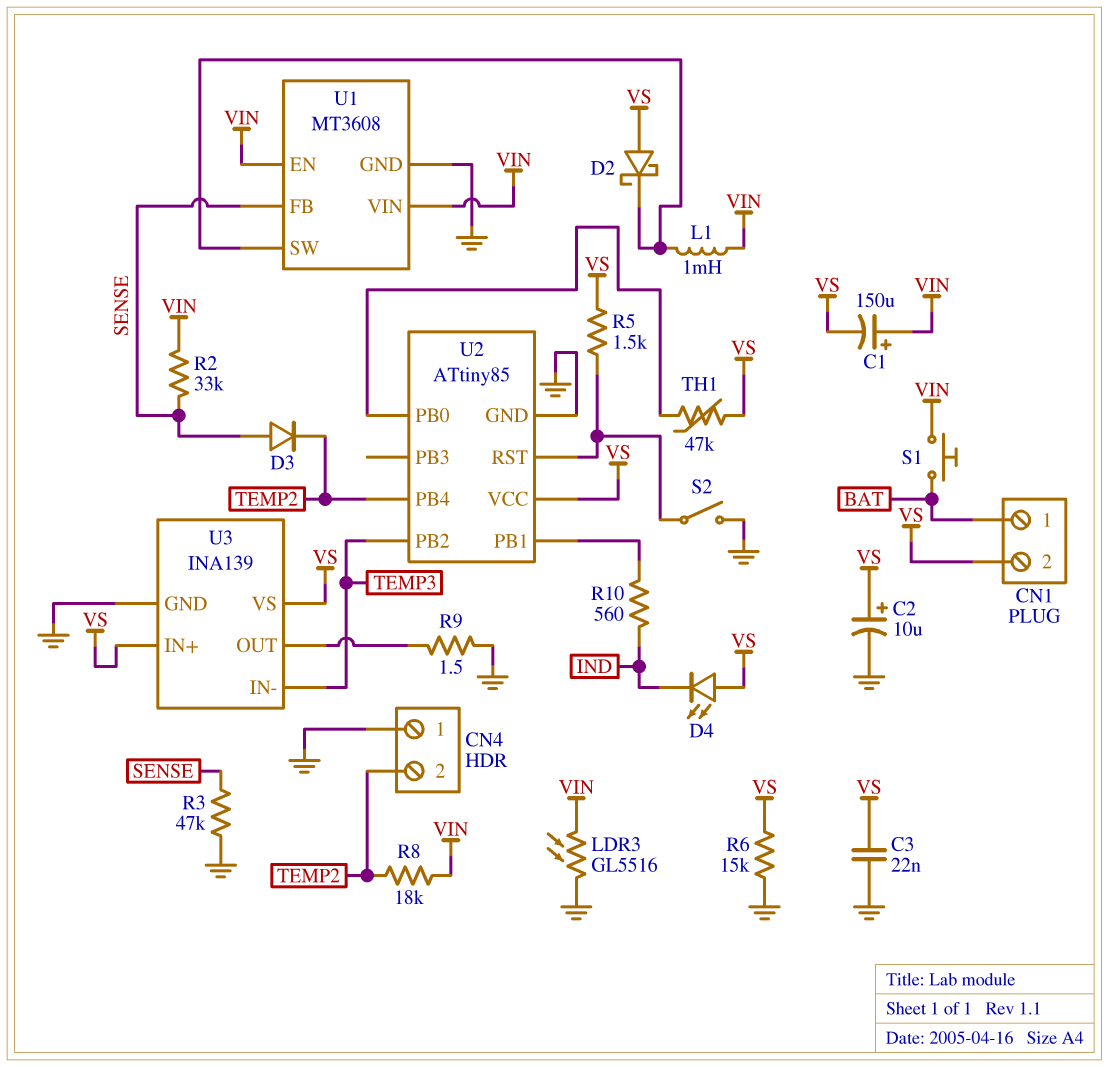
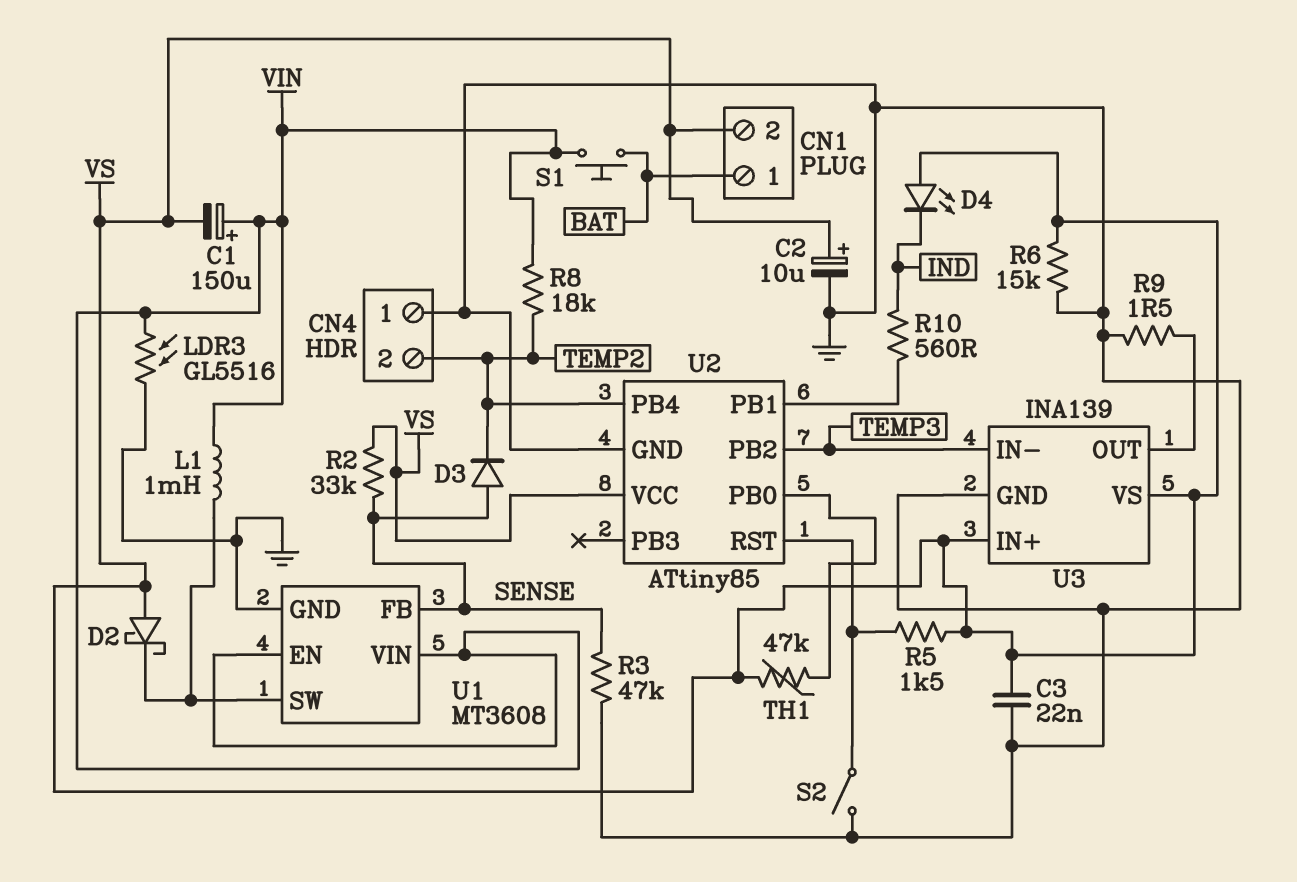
R2: 33k (SENSE, VIN) -> 33k (SENSE, VS)

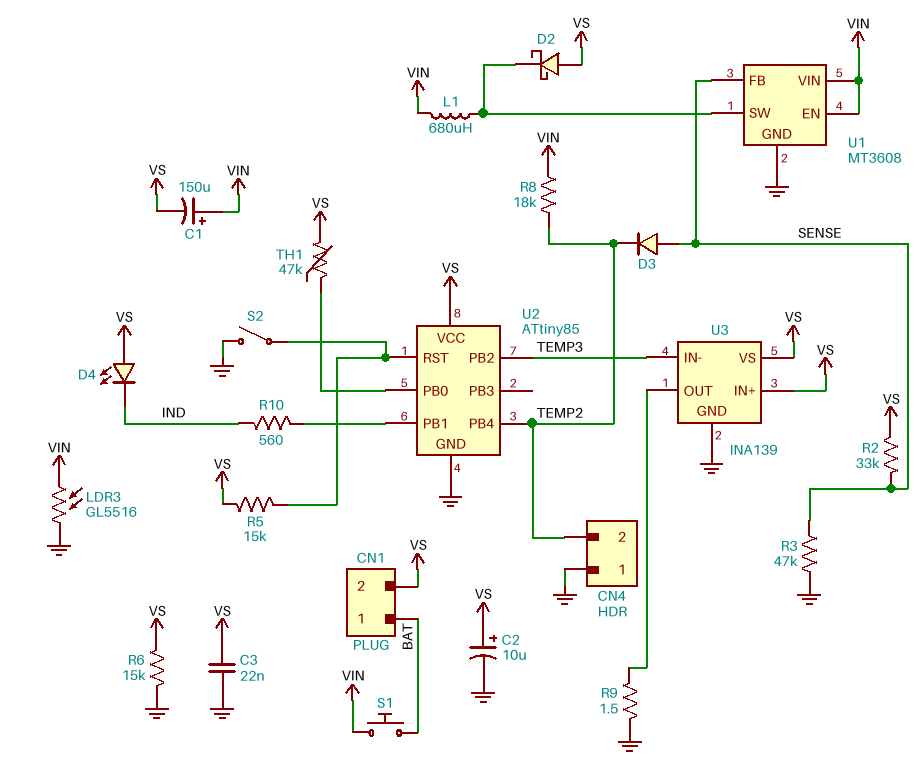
L1: 1mH (U1/SW, VIN) -> 680uH (U1/SW, VIN)
R5: 1.5k (U2/RST, VS) -> 15k (U2/RST, VS)

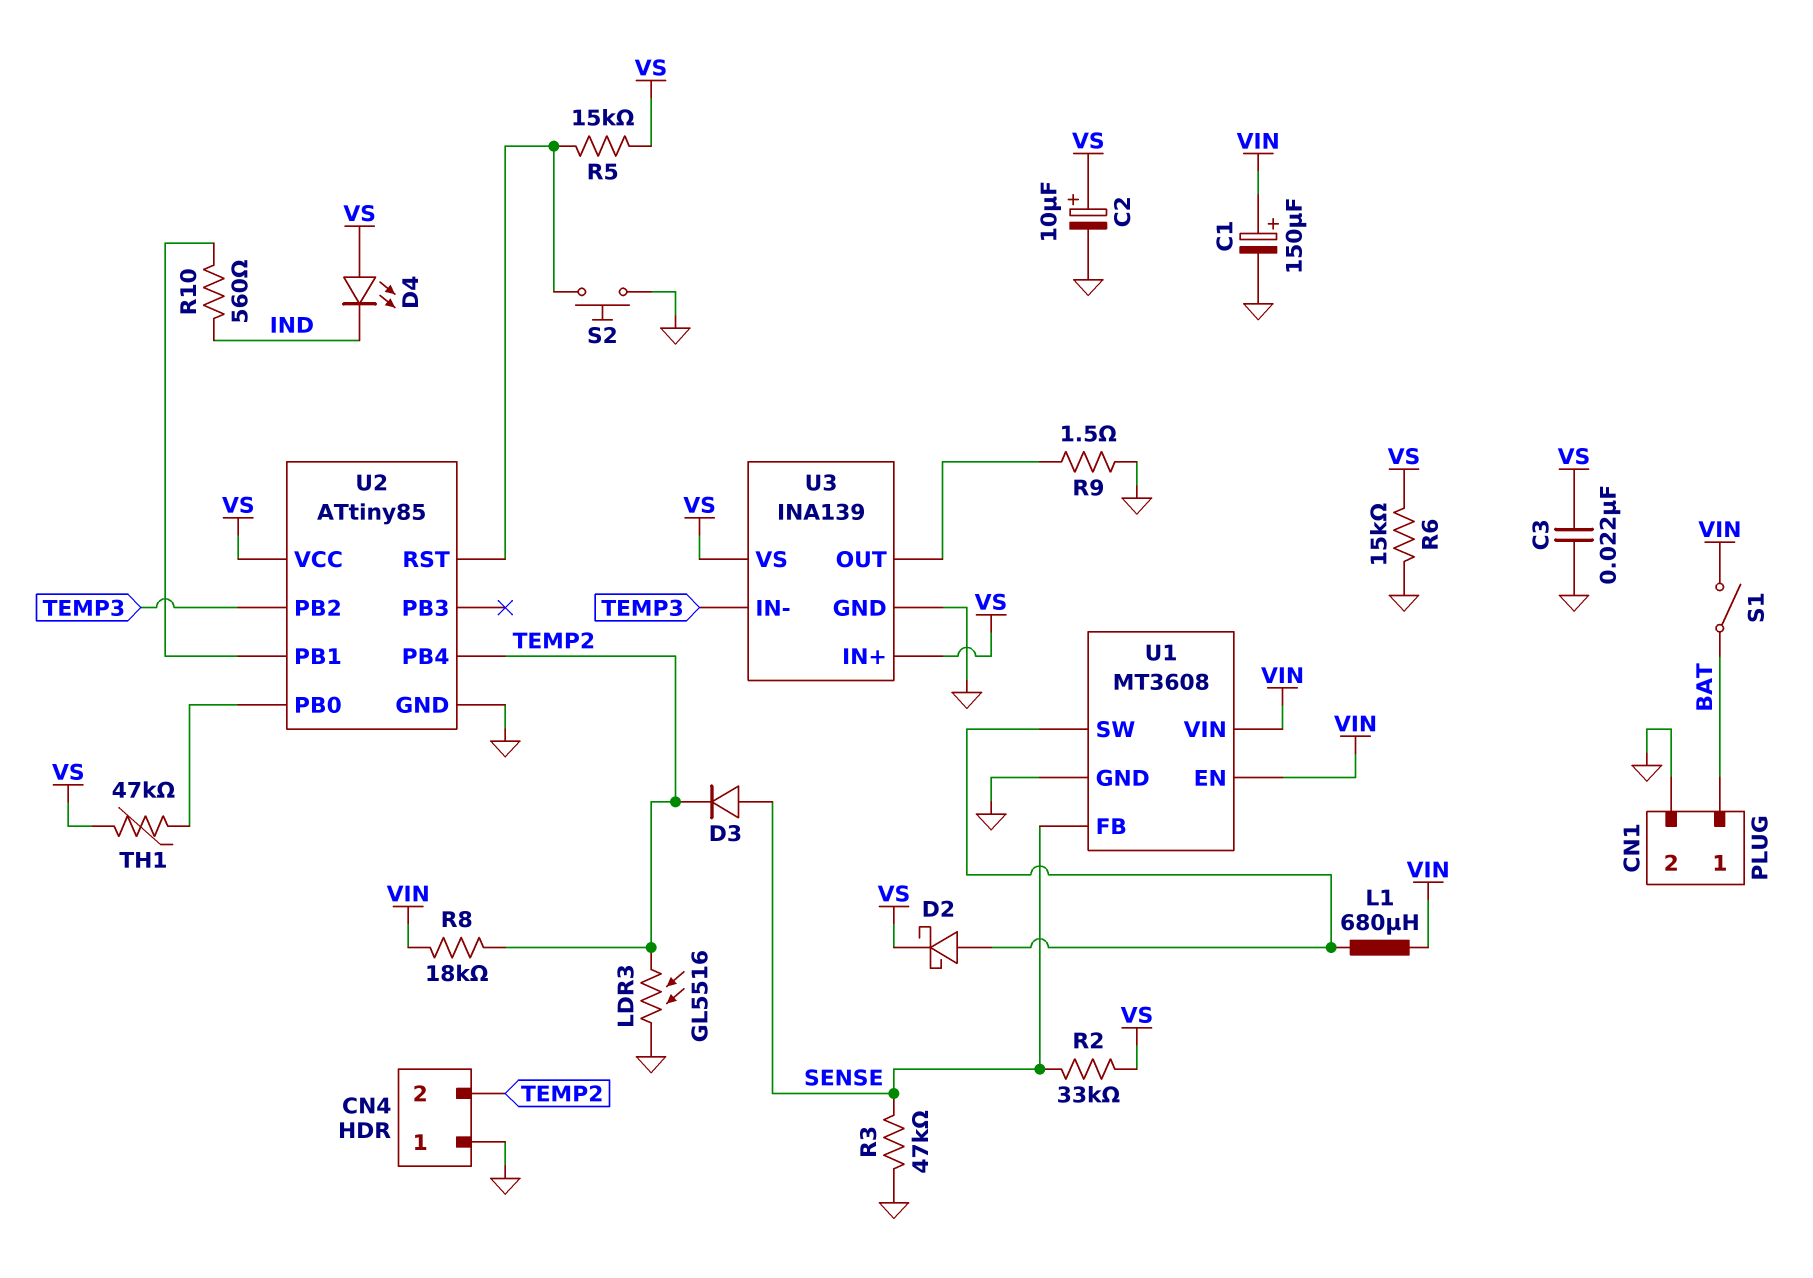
C1: 150uF (plus VIN, minus VS) -> 150uF (plus VIN, minus GND)
CN1 pin 2: VS -> GND
D2: schottky (A VS, K U1/SW) -> schottky (A U1/SW, K VS)
LDR3: GL5516 (GND, VIN) -> GL5516 (GND, TEMP2)
S1: button (BAT, VIN) -> switch (BAT, VIN)
S2: switch (GND, U2/RST) -> button (GND, U2/RST)

